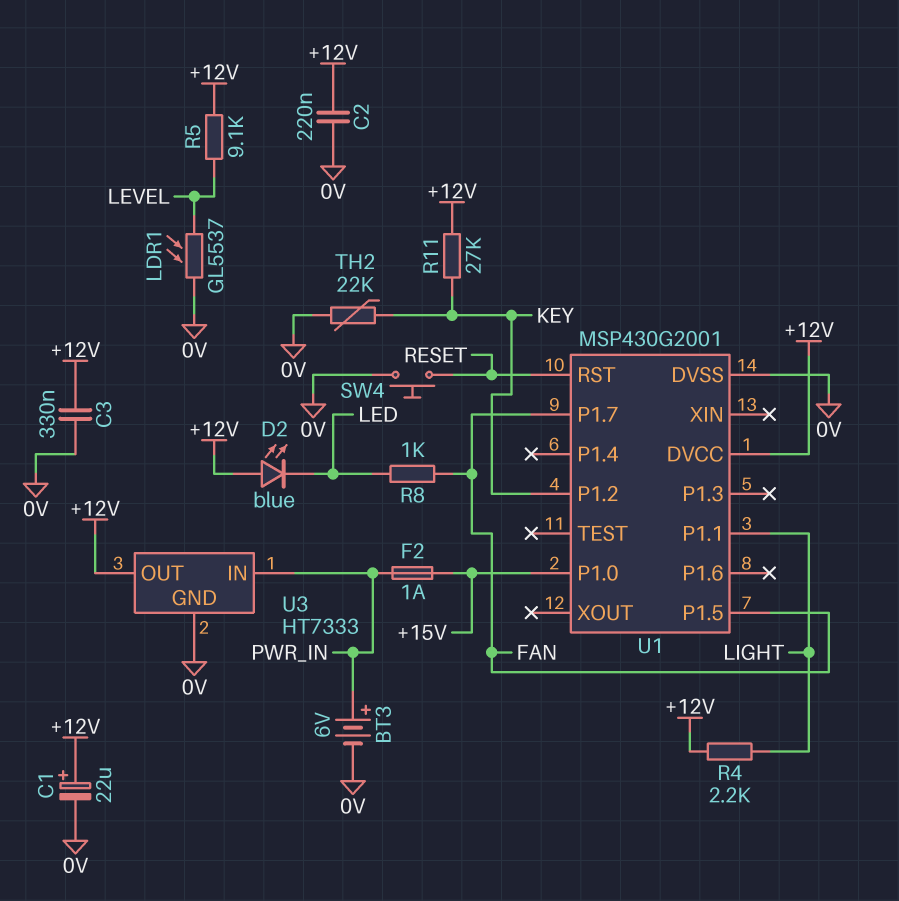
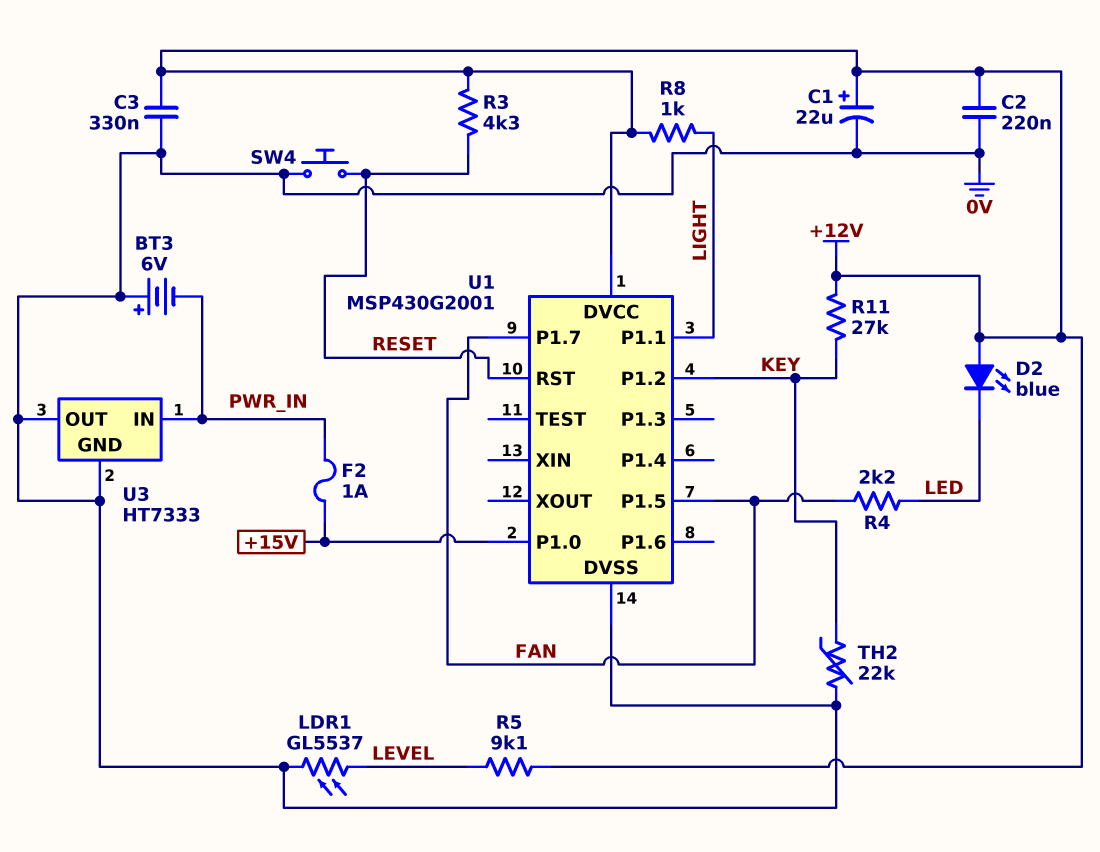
BT3: 6V (plus PWR_IN, minus 0V) -> 6V (plus 0V, minus PWR_IN)
R3: none -> 4.3k (+12V, RESET)
R4: 2.2k (+12V, LIGHT) -> 2.2k (FAN, LED)
R8: 1k (FAN, LED) -> 1k (+12V, LIGHT)
U3 pin OUT: +12V -> 0V

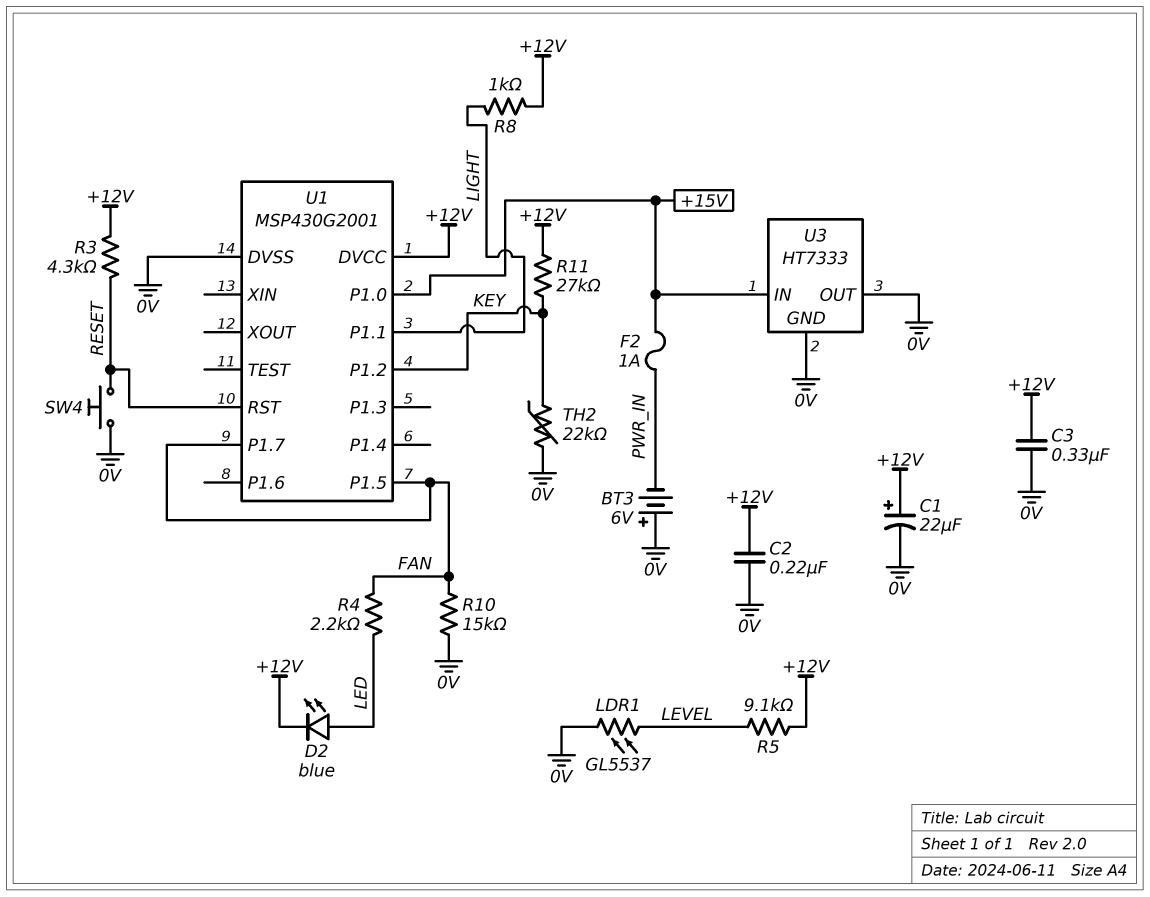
D2: LED blue (A +12V, K LED) -> LED blue (A LED, K +12V)
R10: none -> 15k (0V, FAN)
U3 pin IN: PWR_IN -> +15V

